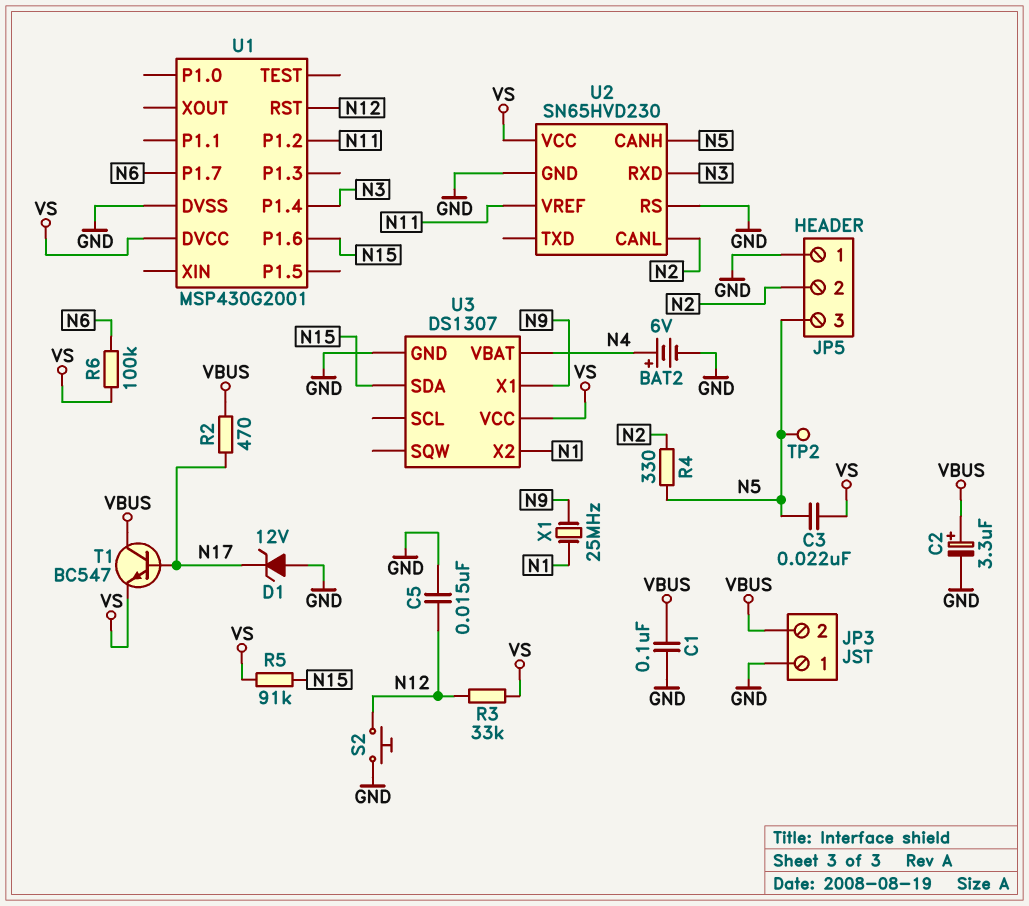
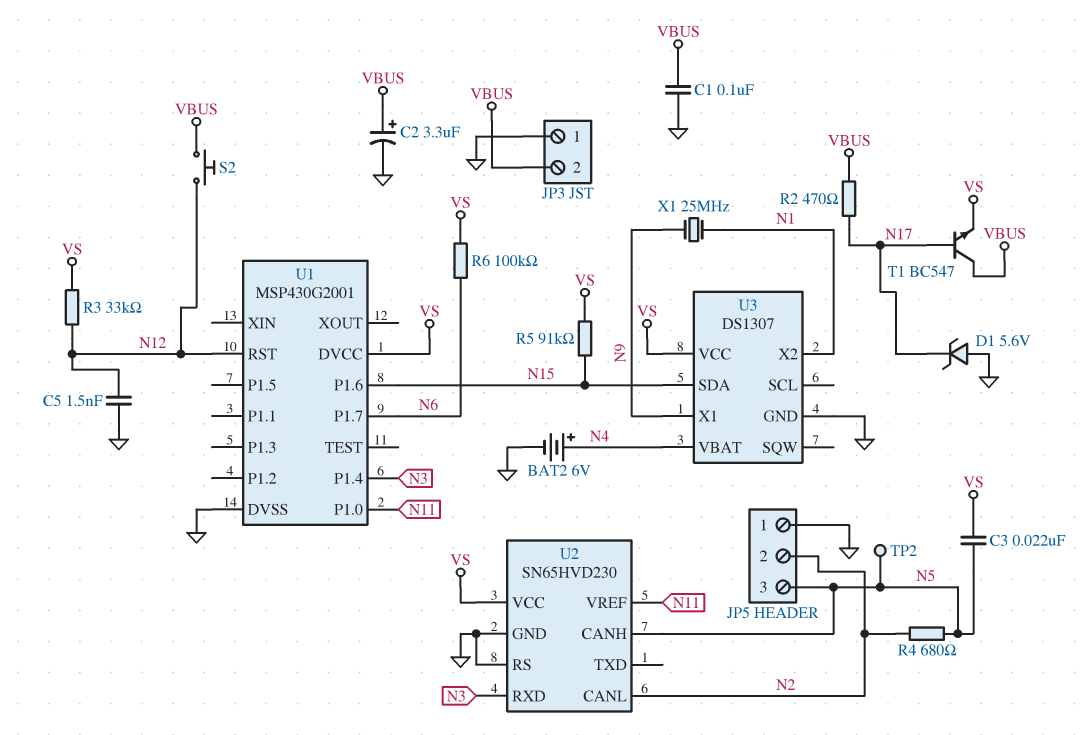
C5: 15nF (GND, N12) -> 1.5nF (GND, N12)
D1: zener 12V (A GND, K N17) -> zener 5.6V (A GND, K N17)
R4: 330 (N2, N5) -> 680 (N2, N5)
S2: button (GND, N12) -> button (N12, VBUS)
U1 pin P1.0: none -> N11
U1 pin P1.2: N11 -> none

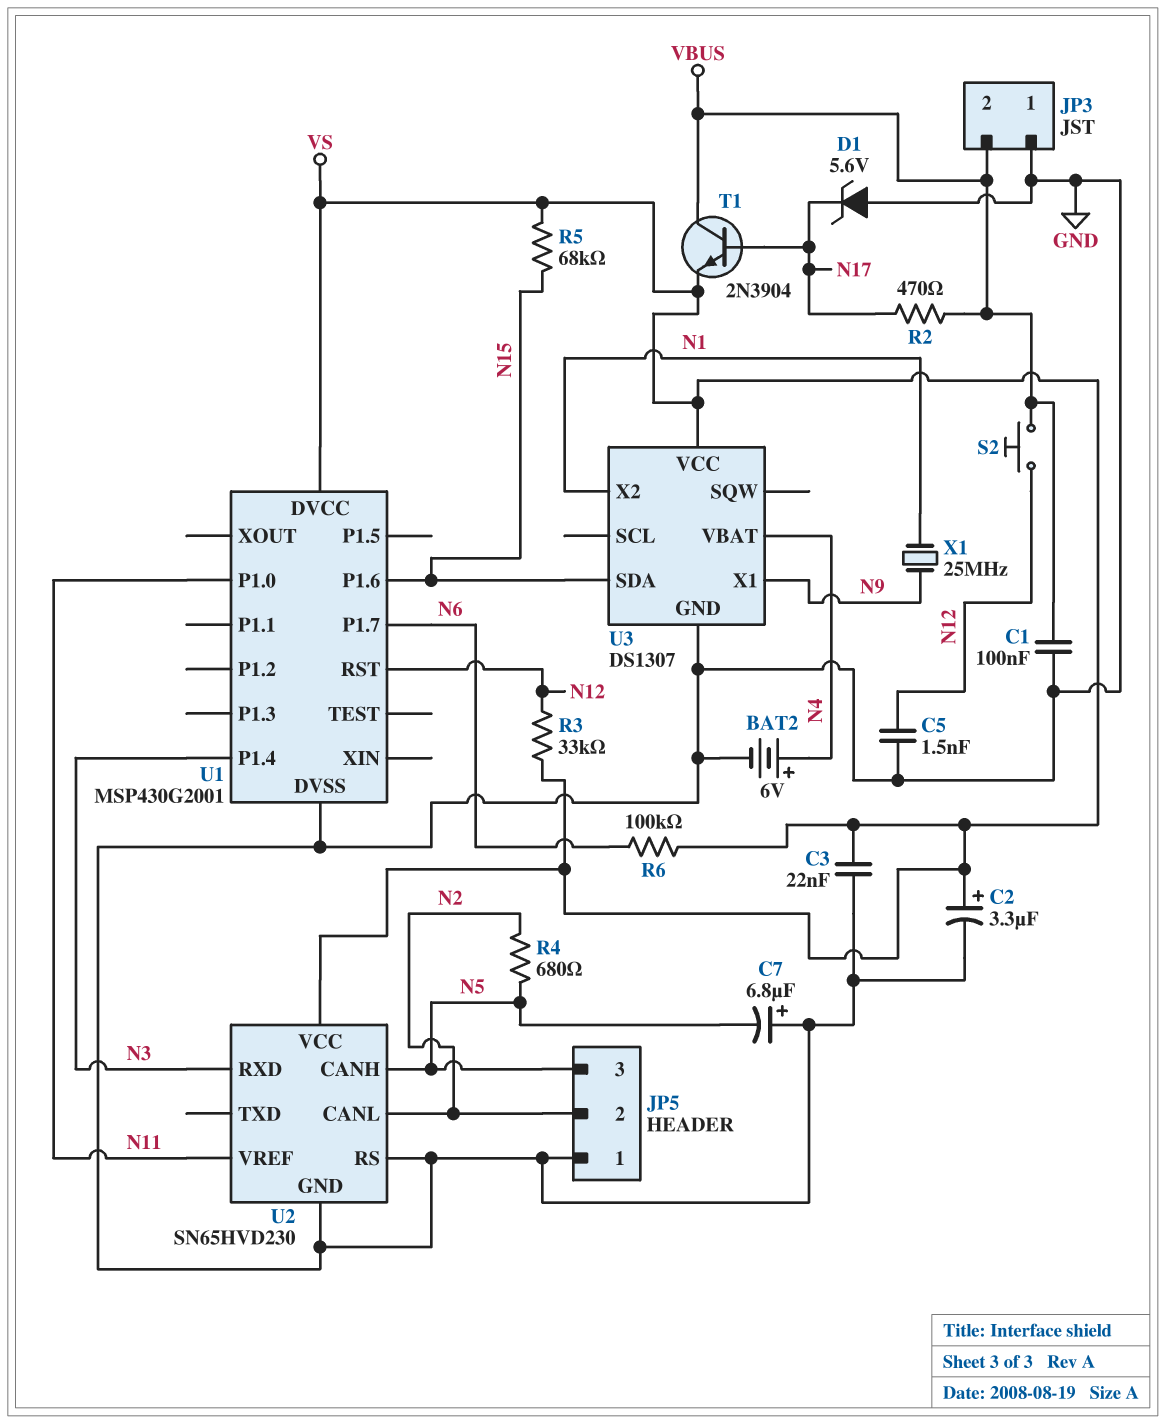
C2: 3.3uF (plus VBUS, minus GND) -> 3.3uF (plus VS, minus GND)
C3: 22nF (N5, VS) -> 22nF (GND, VS)
C7: none -> 6.8uF (plus GND, minus N5)
R5: 91k (N15, VS) -> 68k (N15, VS)
T1: NPN BC547 (B N17, C VBUS, E VS) -> NPN 2N3904 (B N17, C VBUS, E VS)
TP2: test point (N5) -> none

